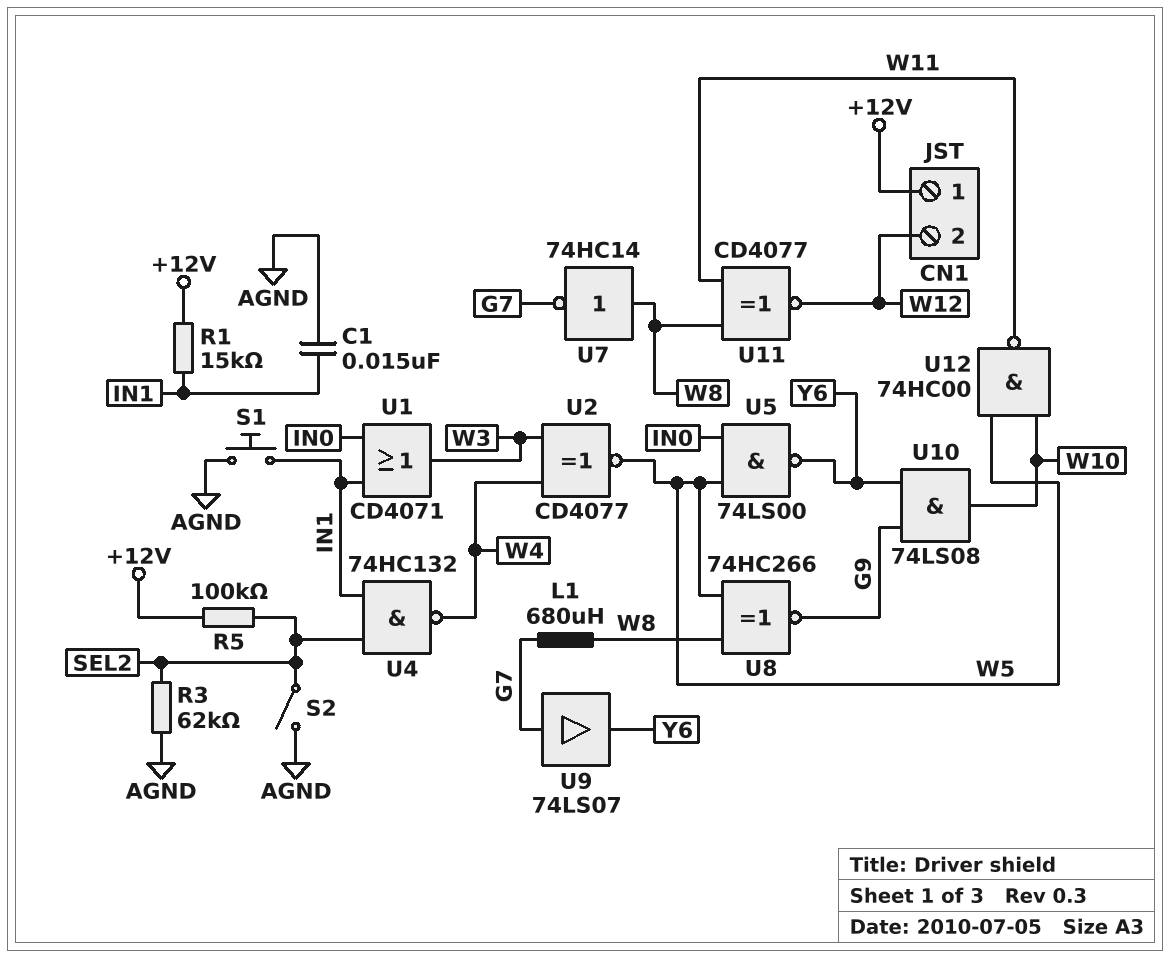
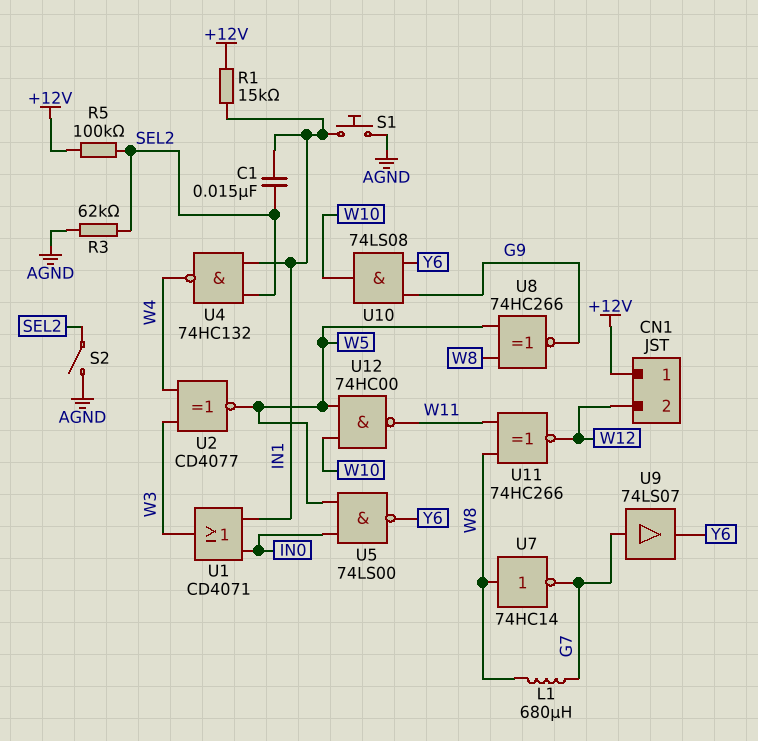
C1: 15nF (AGND, IN1) -> 15nF (IN1, SEL2)
U11: XNOR CD4077 (in W8, in W11, out W12) -> XNOR 74HC266 (in W8, in W11, out W12)

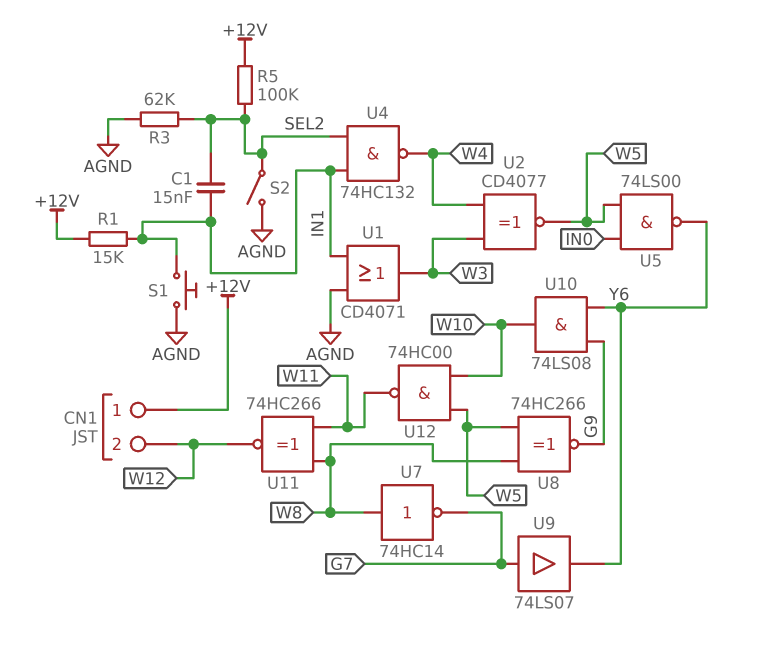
L1: 680uH (G7, W8) -> none
U1: OR CD4071 (in IN0, in IN1, out W3) -> OR CD4071 (in AGND, in IN1, out W3)

